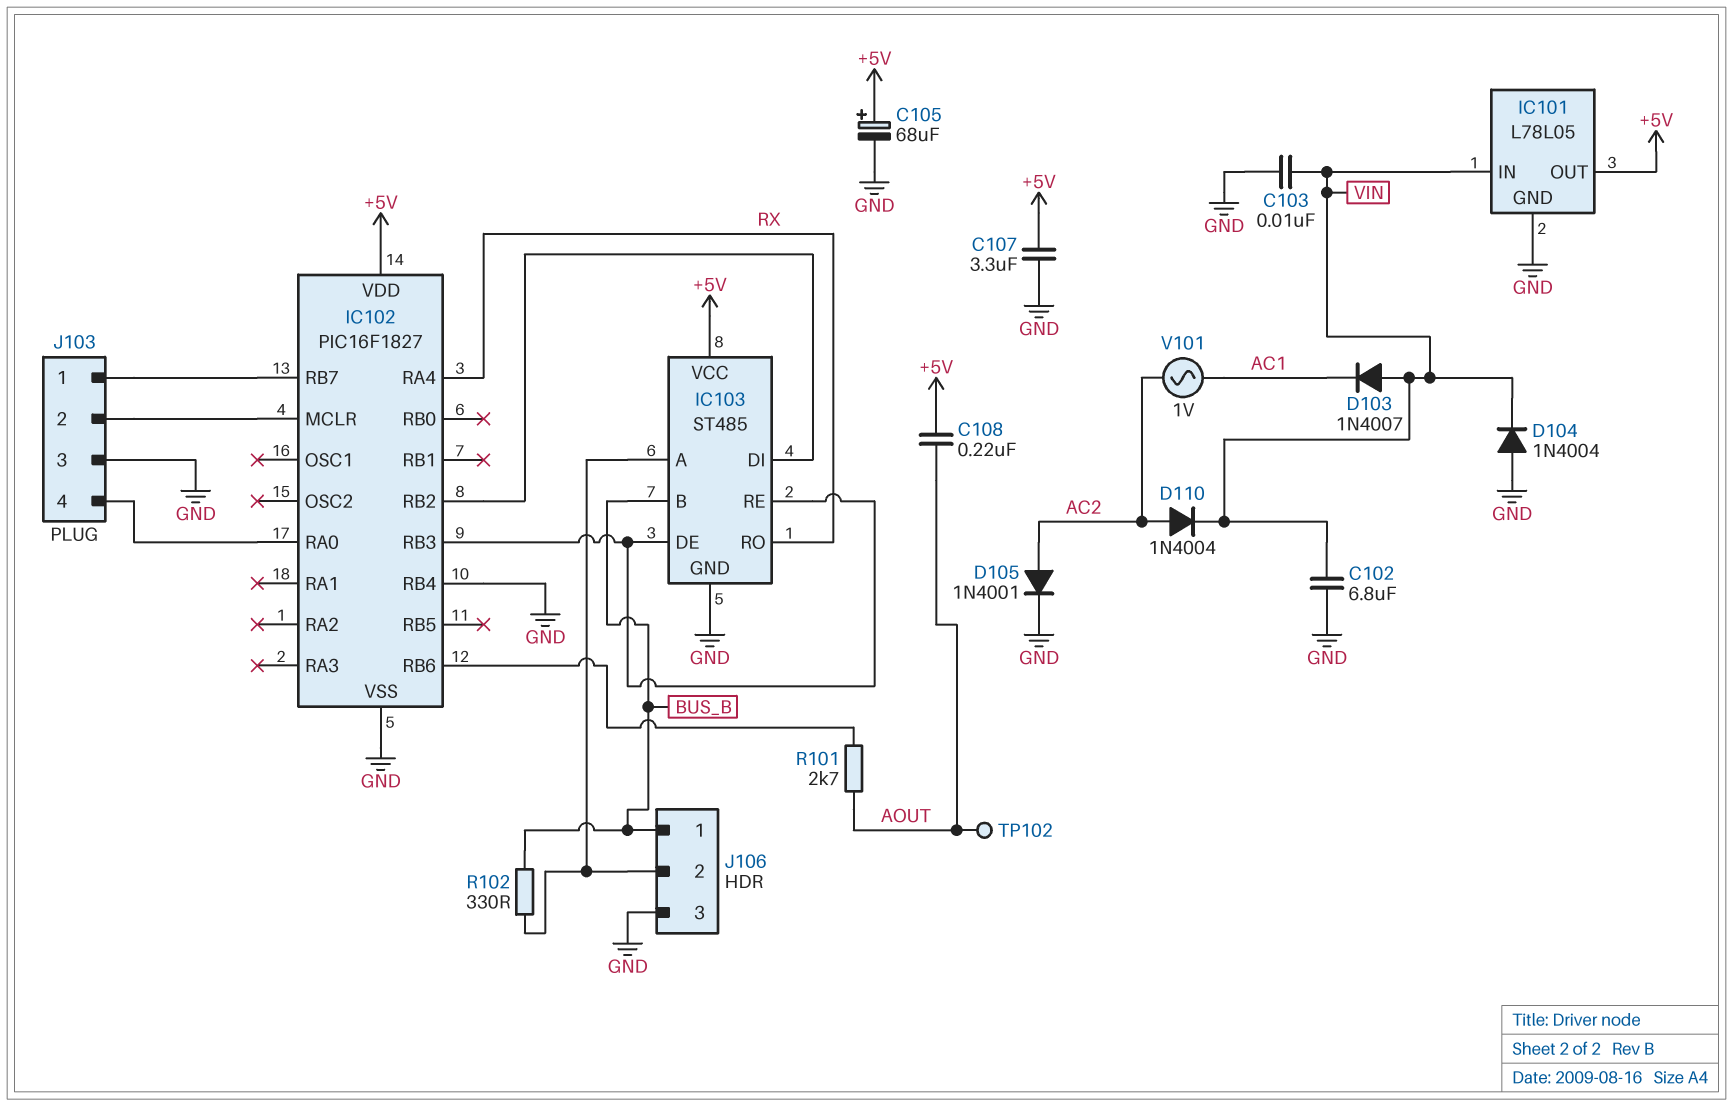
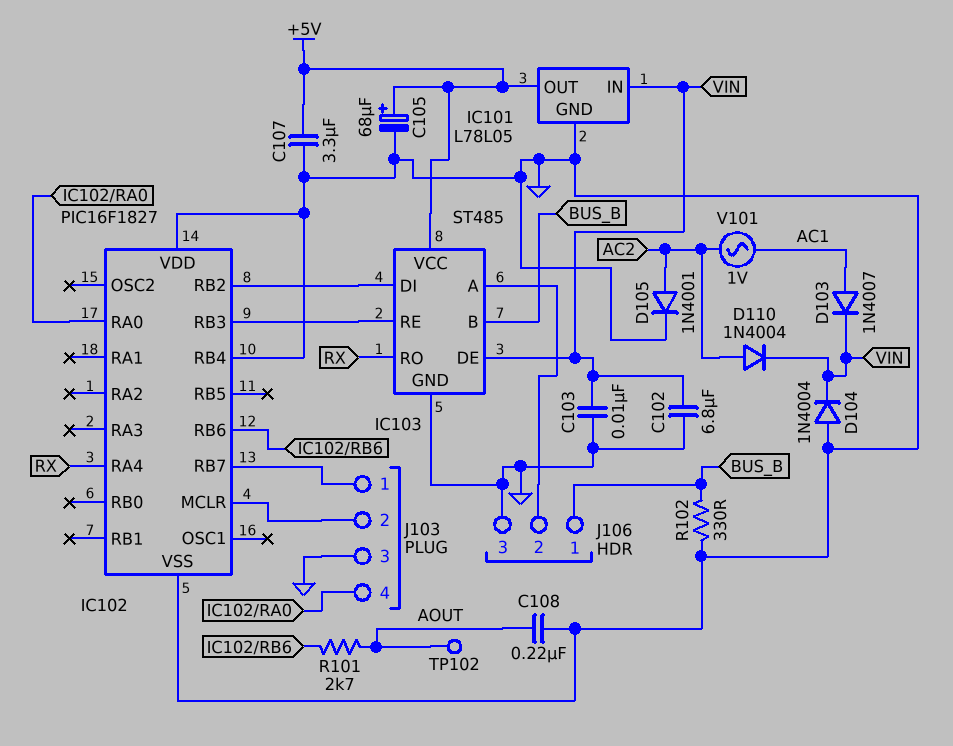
C108: 220nF (+5V, AOUT) -> 220nF (AOUT, GND)
D103: diode 1N4007 (A VIN, K AC1) -> diode 1N4007 (A AC1, K VIN)
IC102 pin VDD: +5V -> GND
IC103 pin DE: IC102/RB3 -> VIN
R102: 330 (BUS_B, IC103/A) -> 330 (BUS_B, GND)

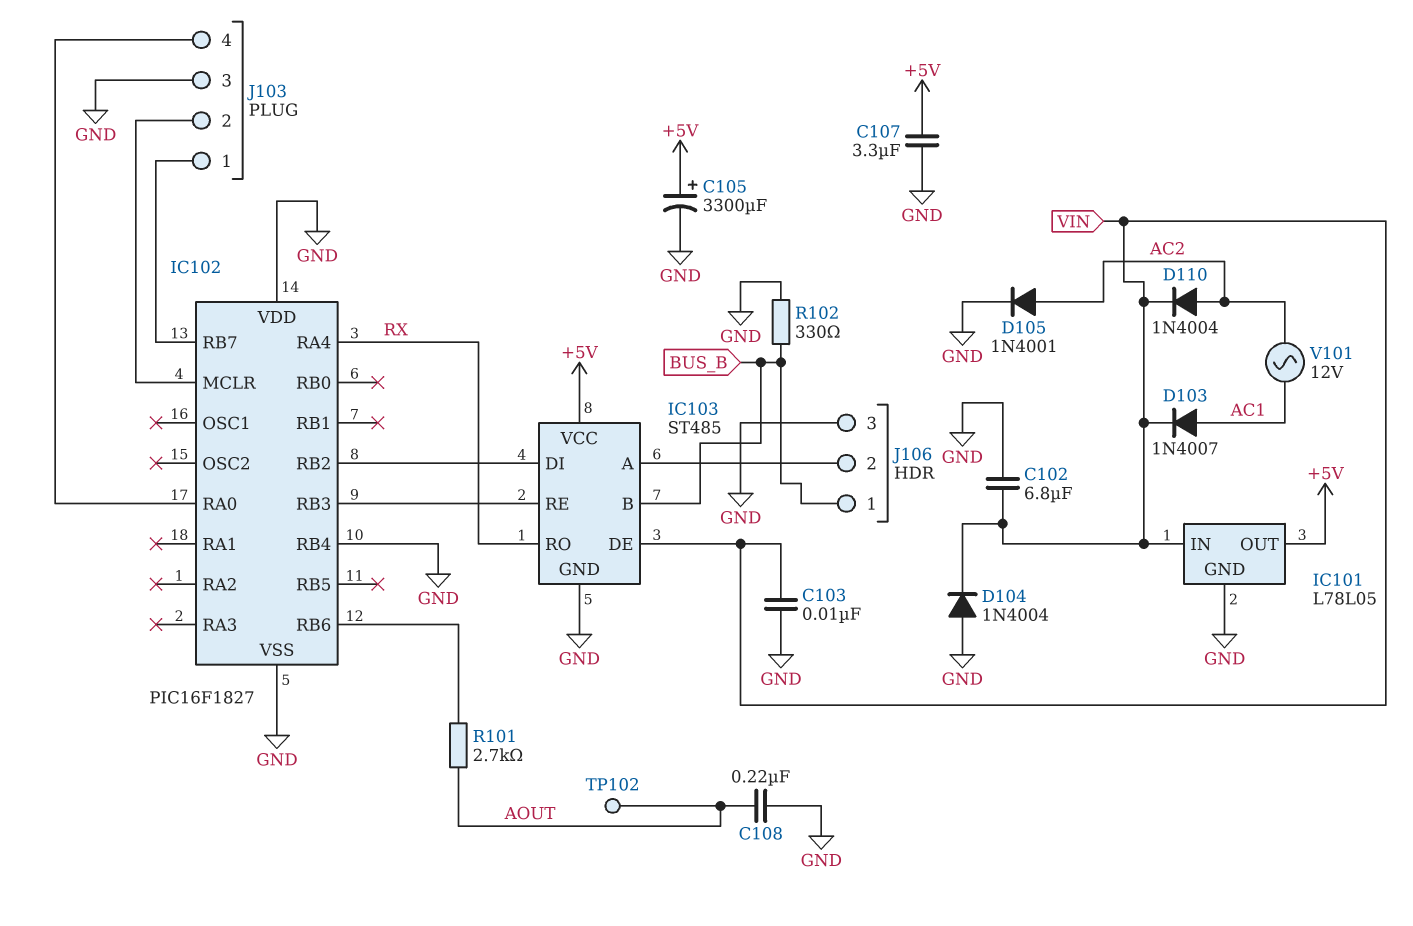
C105: 68uF (plus +5V, minus GND) -> 3300uF (plus +5V, minus GND)
V101: AC 1V (AC1, AC2) -> AC 12V (AC1, AC2)

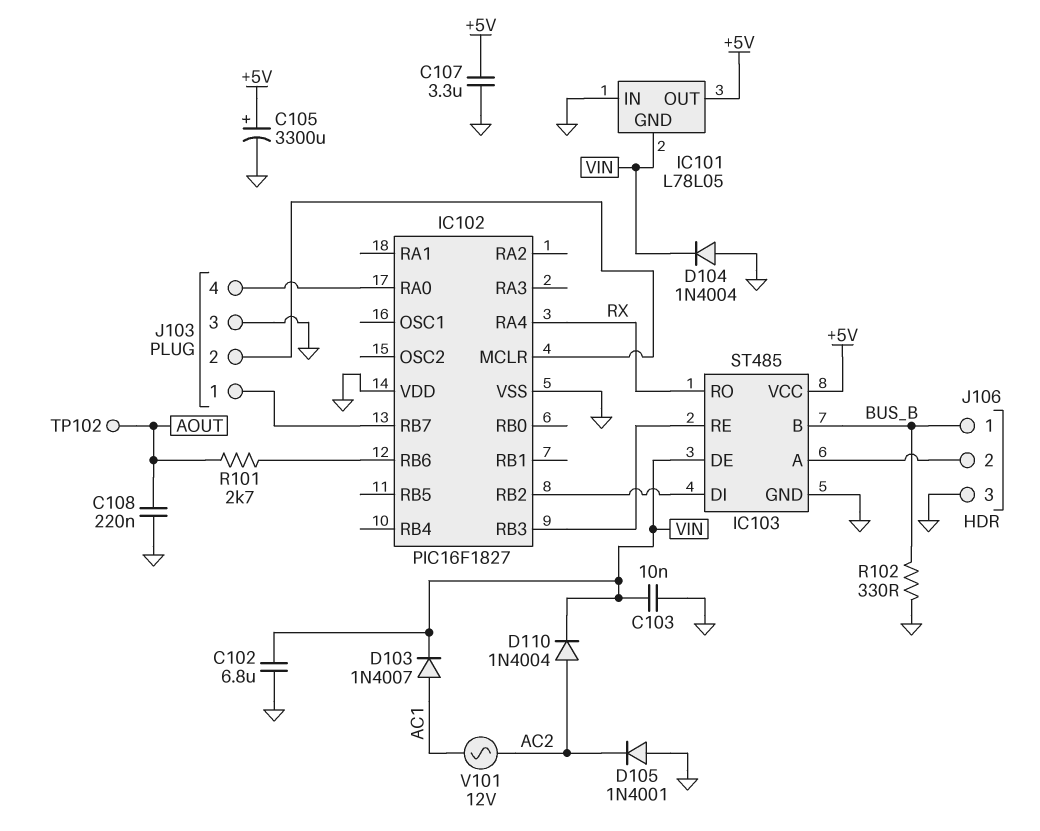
D105: diode 1N4001 (A AC2, K GND) -> diode 1N4001 (A GND, K AC2)
IC101 pin GND: GND -> VIN
IC101 pin IN: VIN -> GND
IC102 pin RB4: GND -> none

